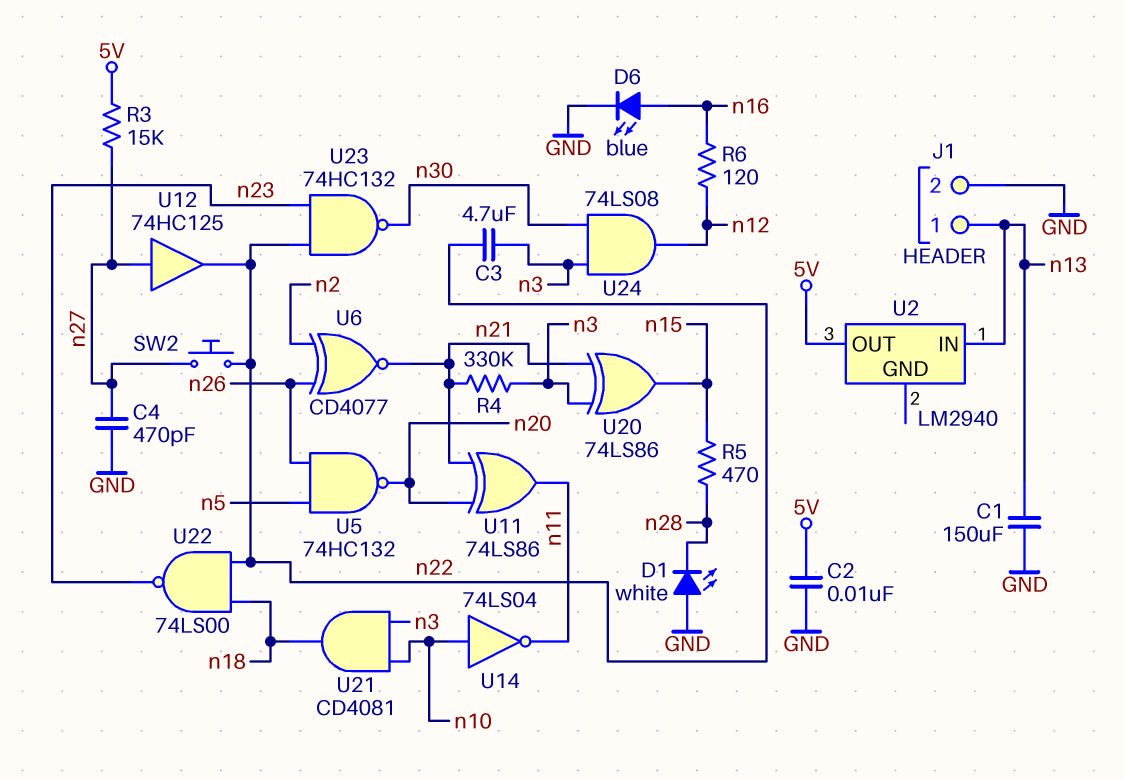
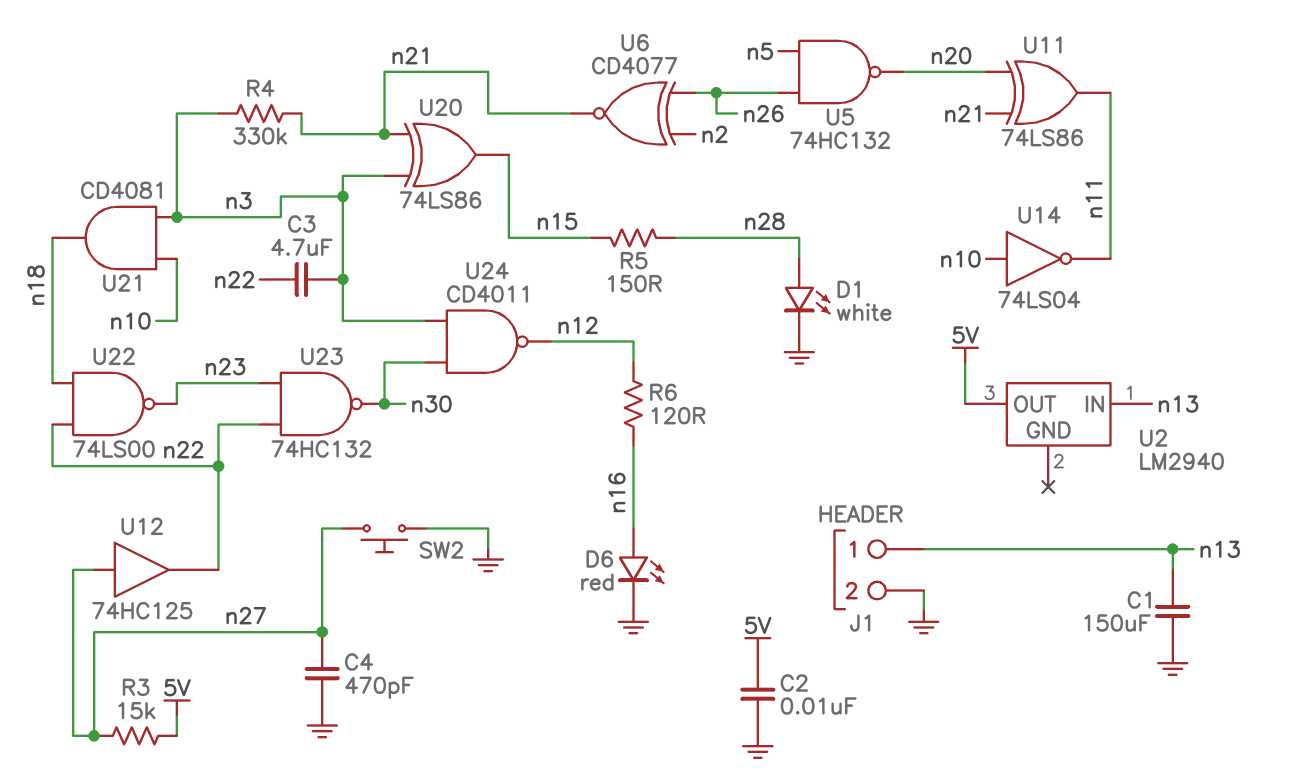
D1: LED white (A GND, K n28) -> LED white (A n28, K GND)
D6: LED blue (A n16, K GND) -> LED red (A n16, K GND)
R5: 470 (n15, n28) -> 150 (n15, n28)
SW2: button (n22, n27) -> button (GND, n27)
U24: AND 74LS08 (in n3, in n30, out n12) -> NAND CD4011 (in n3, in n30, out n12)

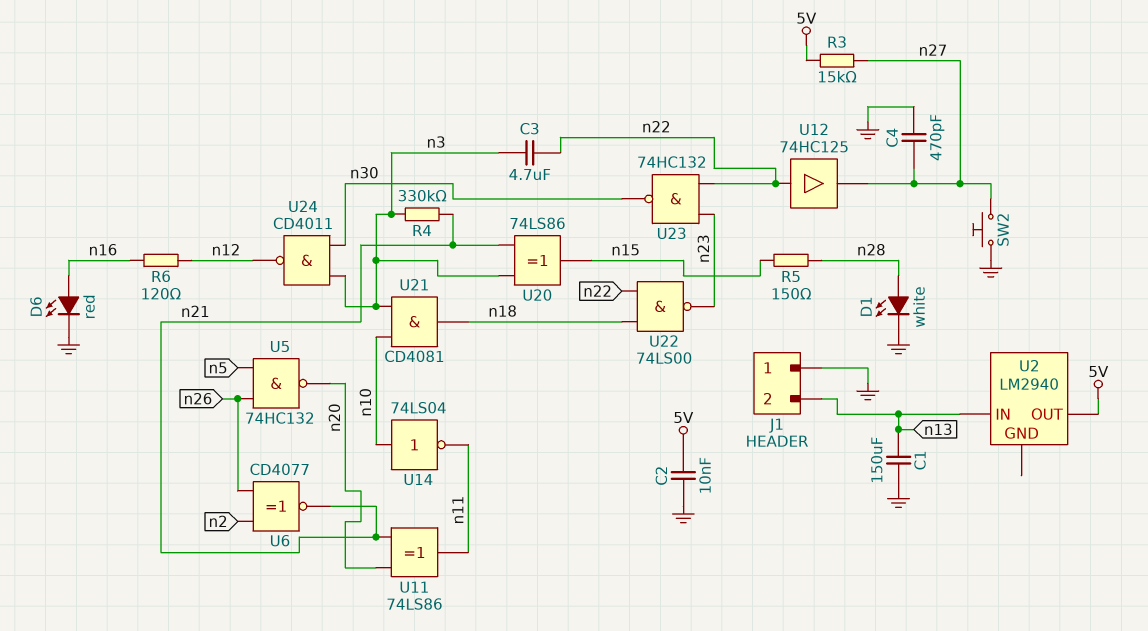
J1 pin 1: n13 -> GND
J1 pin 2: GND -> n13
U12: buffer 74HC125 (in n27, out n22) -> buffer 74HC125 (in n22, out n27)

